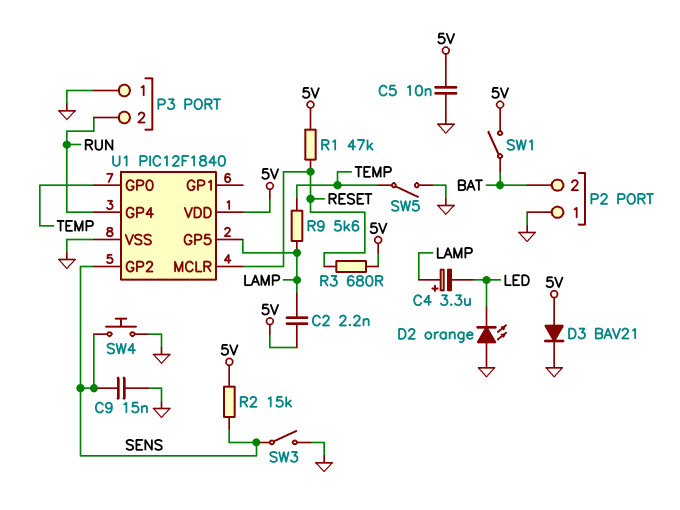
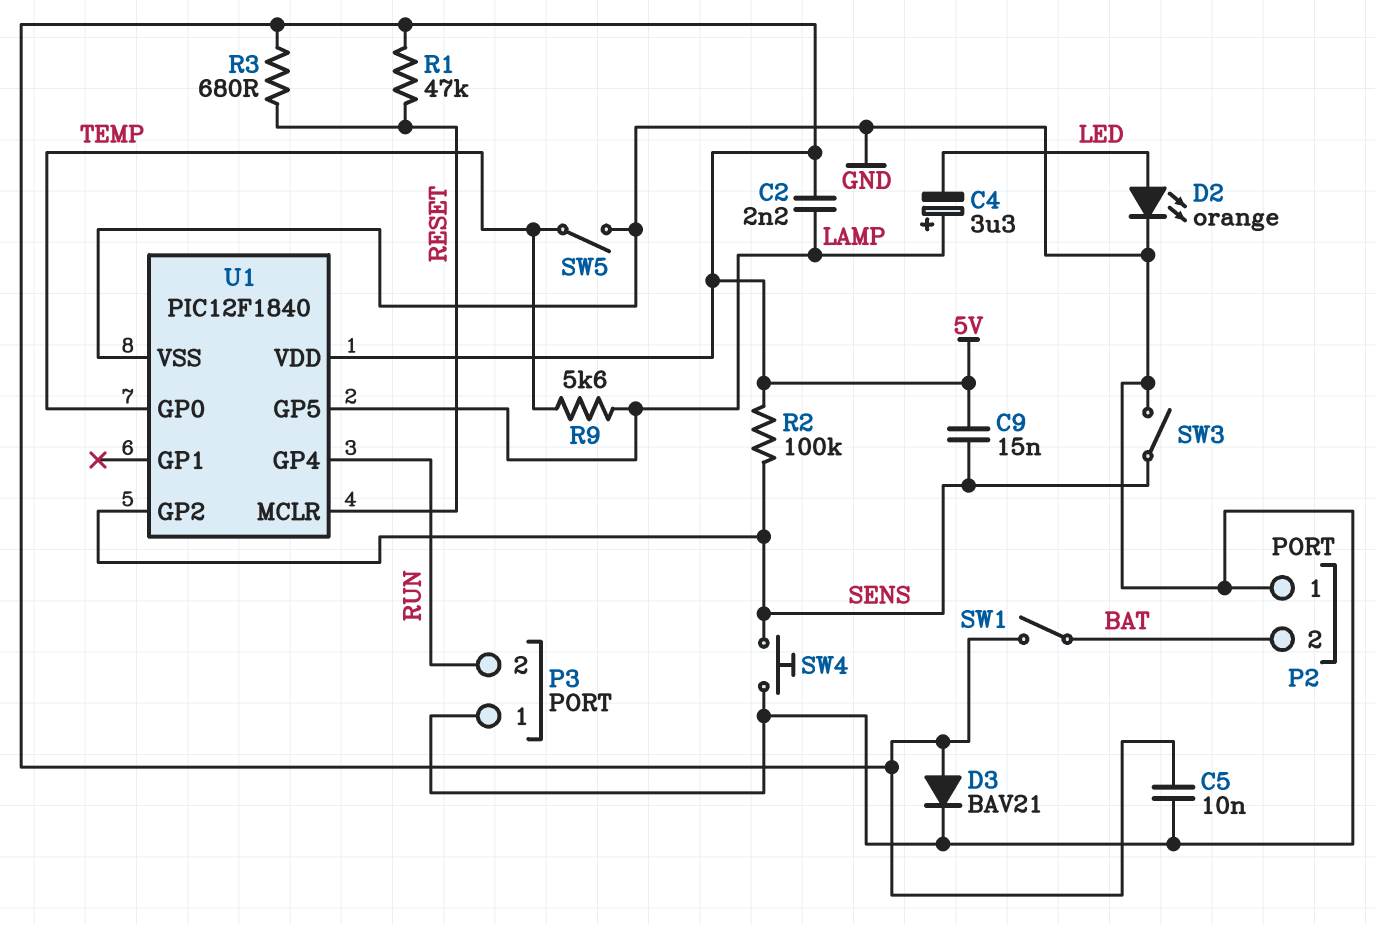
C9: 15nF (GND, SENS) -> 15nF (5V, SENS)
D2: LED orange (A GND, K LED) -> LED orange (A LED, K GND)
R2: 15k (5V, SENS) -> 100k (5V, SENS)

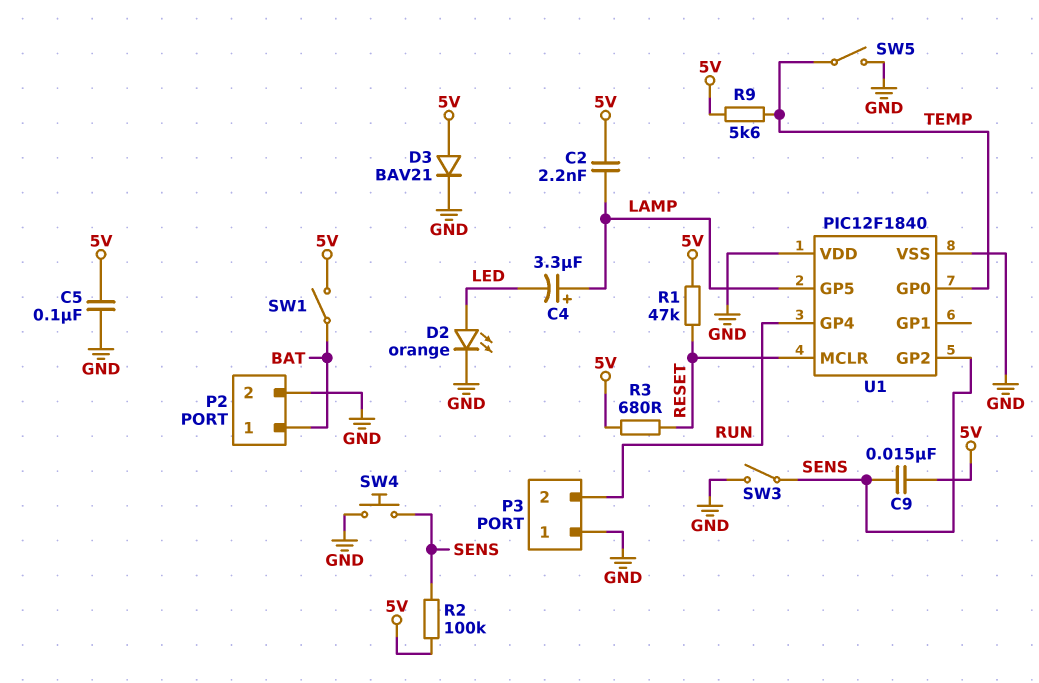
C5: 10nF (5V, GND) -> 100nF (5V, GND)
P2 pin 1: GND -> BAT
P2 pin 2: BAT -> GND
R9: 5.6k (LAMP, TEMP) -> 5.6k (5V, TEMP)
U1 pin VDD: 5V -> GND

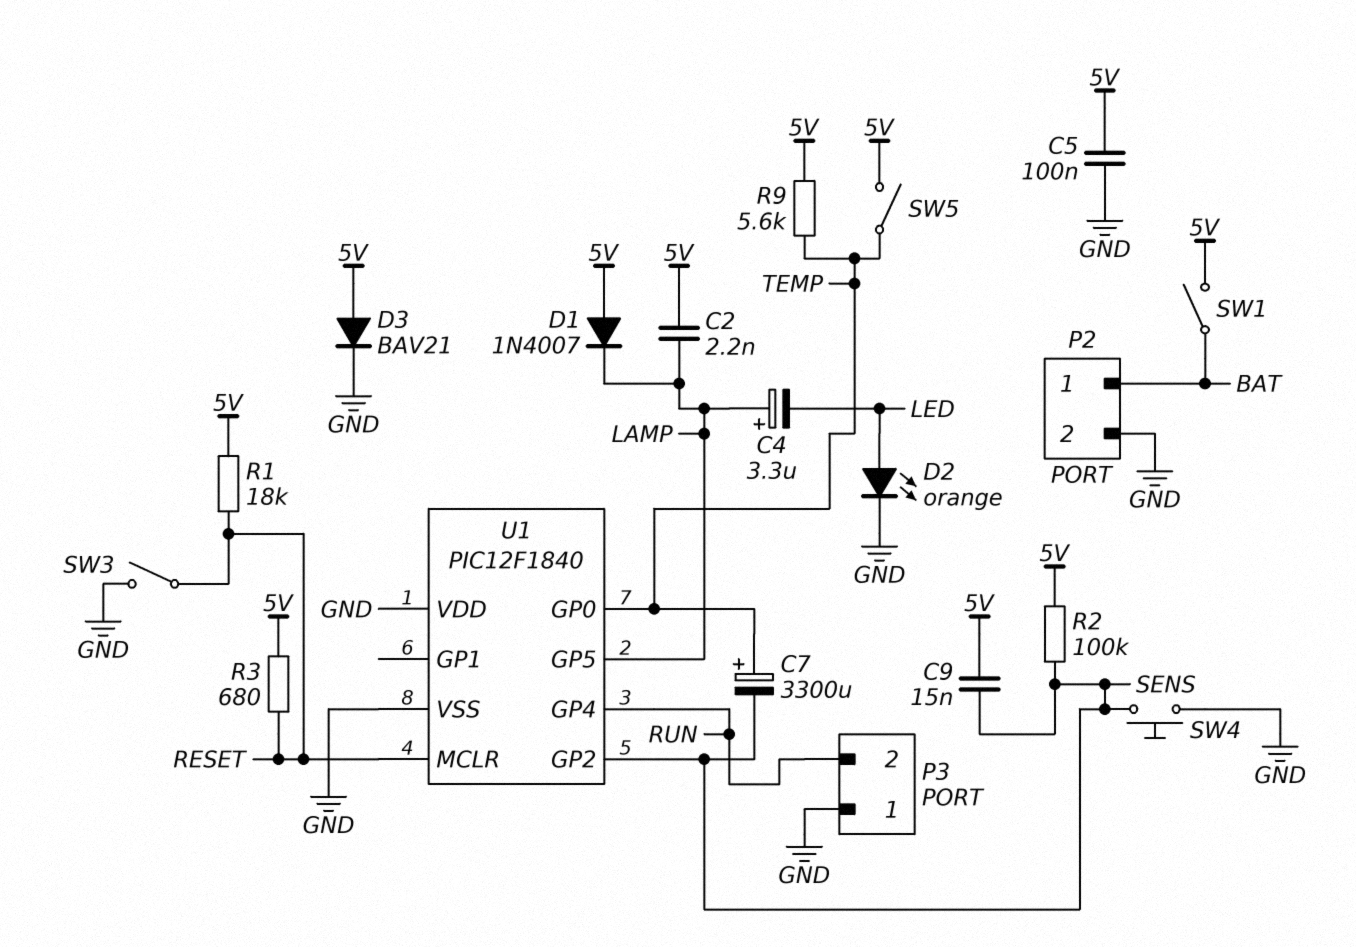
C7: none -> 3300uF (plus TEMP, minus SENS)
D1: none -> diode 1N4007 (A 5V, K LAMP)
R1: 47k (5V, RESET) -> 18k (5V, RESET)
SW3: switch (GND, SENS) -> switch (GND, RESET)
SW5: switch (GND, TEMP) -> switch (5V, TEMP)

